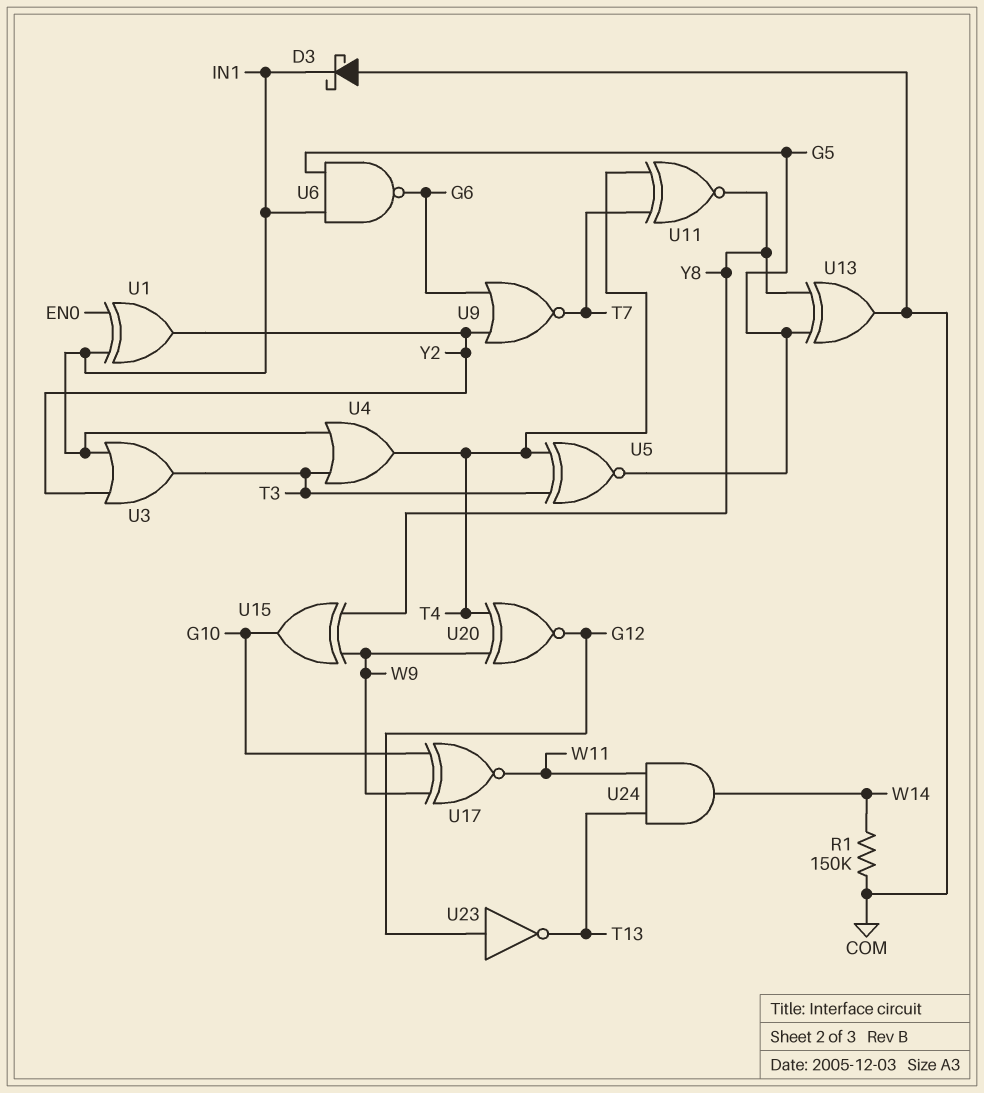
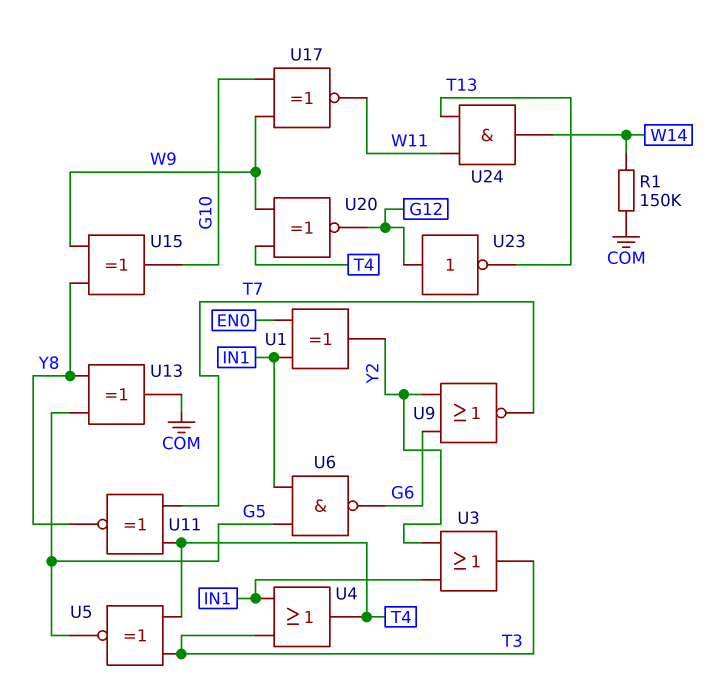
D3: schottky (A COM, K IN1) -> none

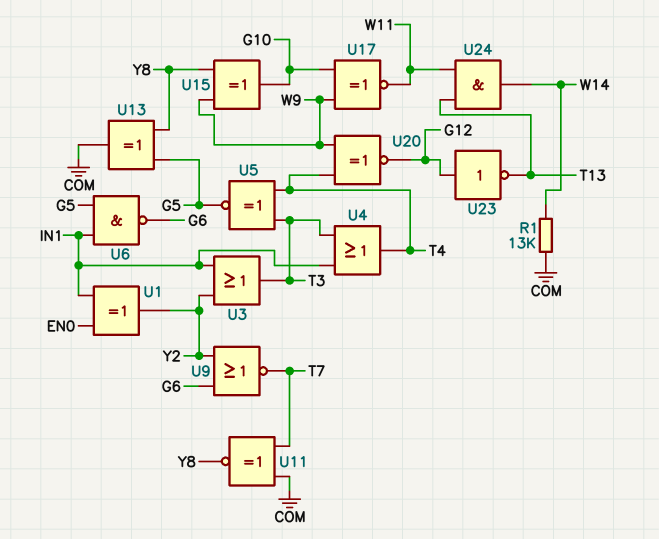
R1: 150k (COM, W14) -> 13k (COM, W14)
U11: XNOR (in T4, in T7, out Y8) -> XNOR (in COM, in T7, out Y8)

